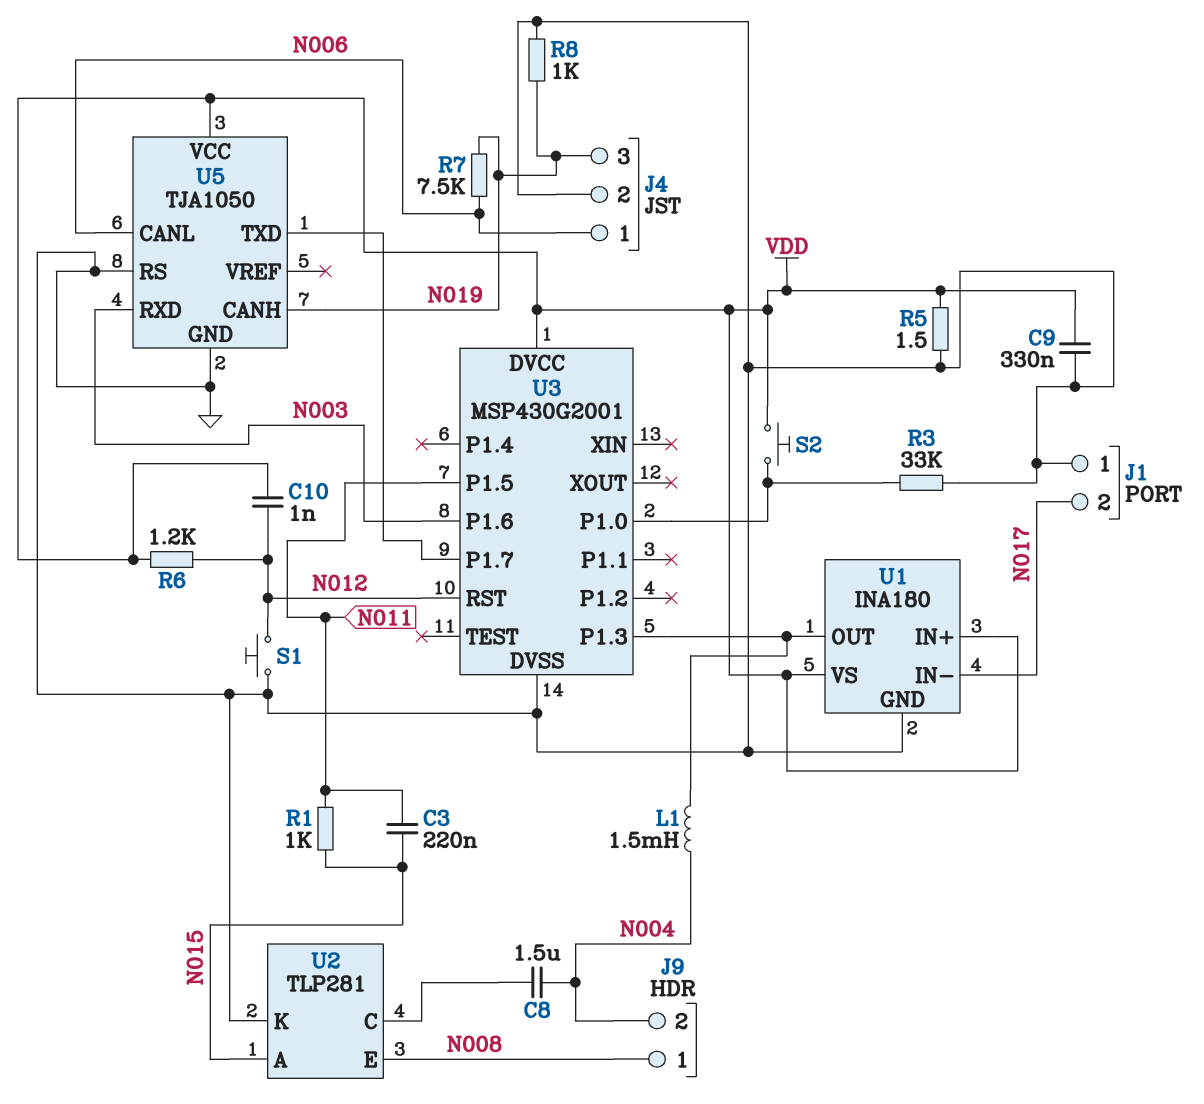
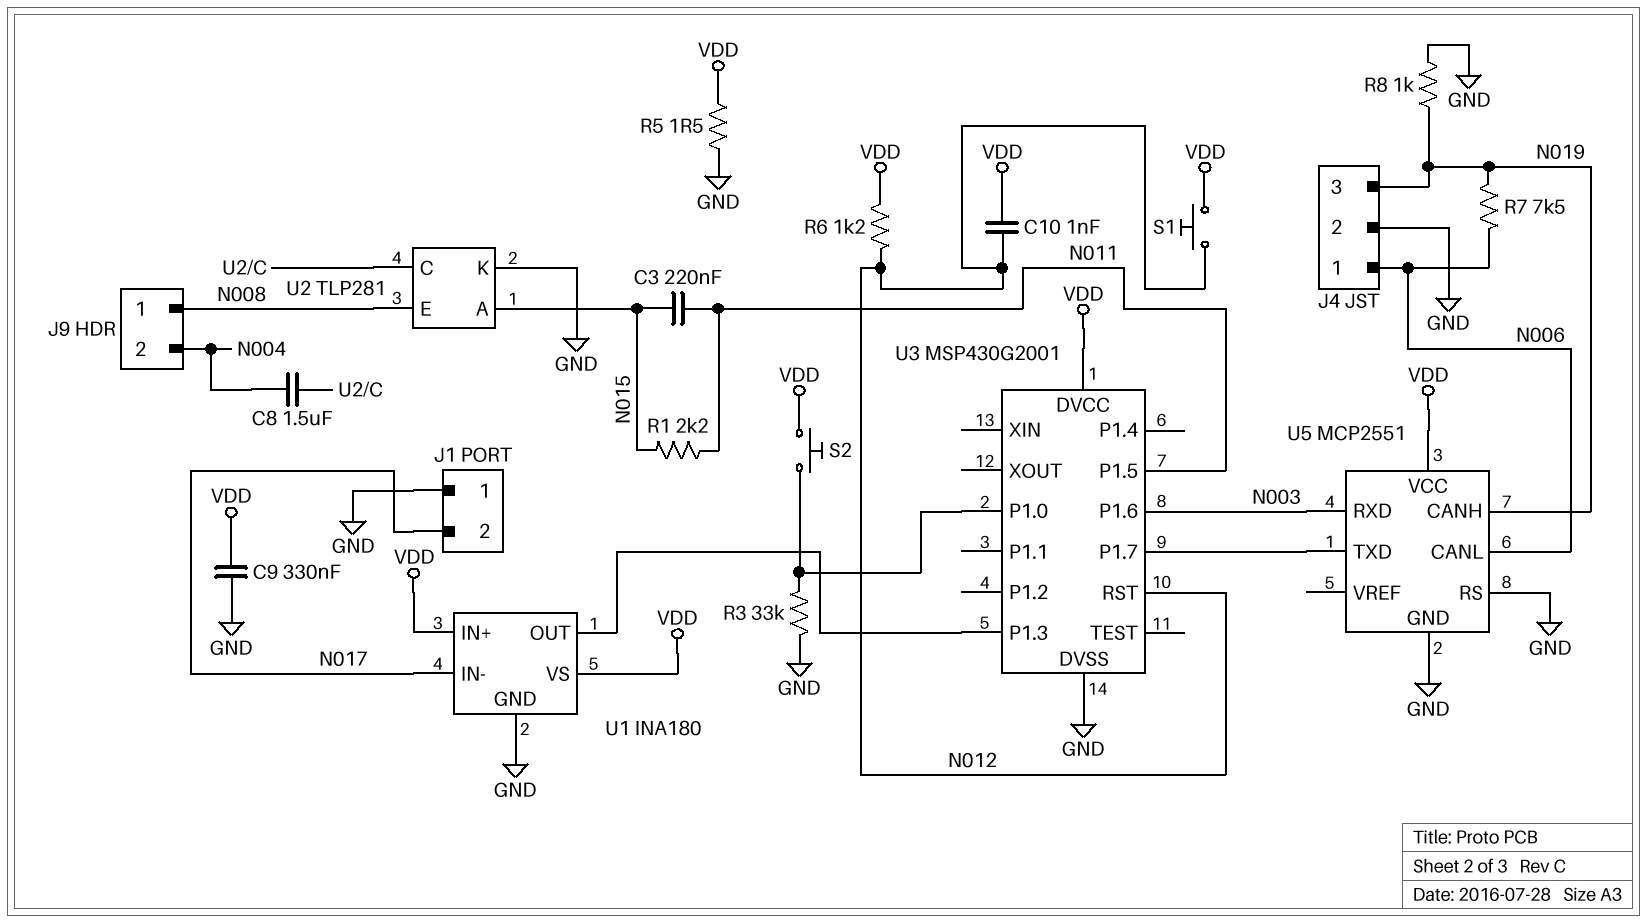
L1: 1.5mH (N004, U1/OUT) -> none
R1: 1k (N011, N015) -> 2.2k (N011, N015)
S1: button (GND, N012) -> button (N012, VDD)
U5: TJA1050 -> MCP2551

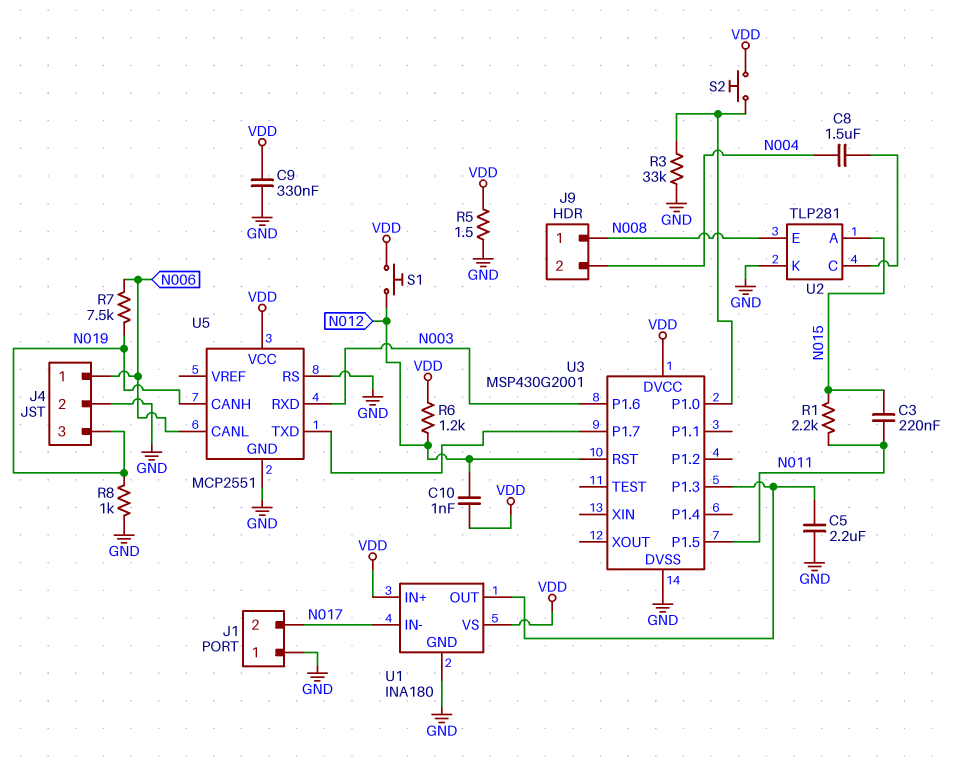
C5: none -> 2.2uF (GND, U1/OUT)

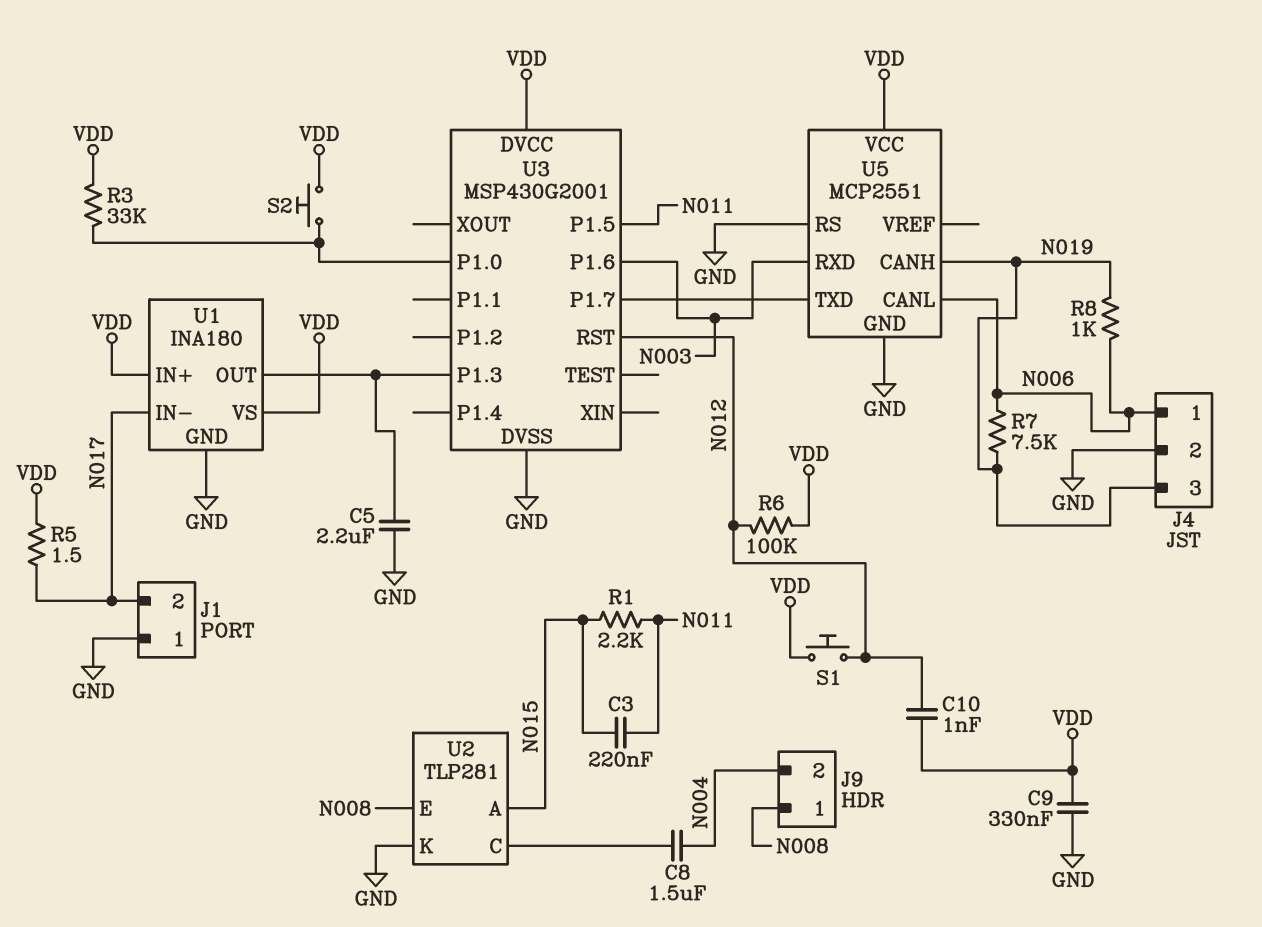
R3: 33k (GND, U3/P1.0) -> 33k (U3/P1.0, VDD)
R5: 1.5 (GND, VDD) -> 1.5 (N017, VDD)
R6: 1.2k (N012, VDD) -> 100k (N012, VDD)
R8: 1k (GND, N019) -> 1k (N006, N019)

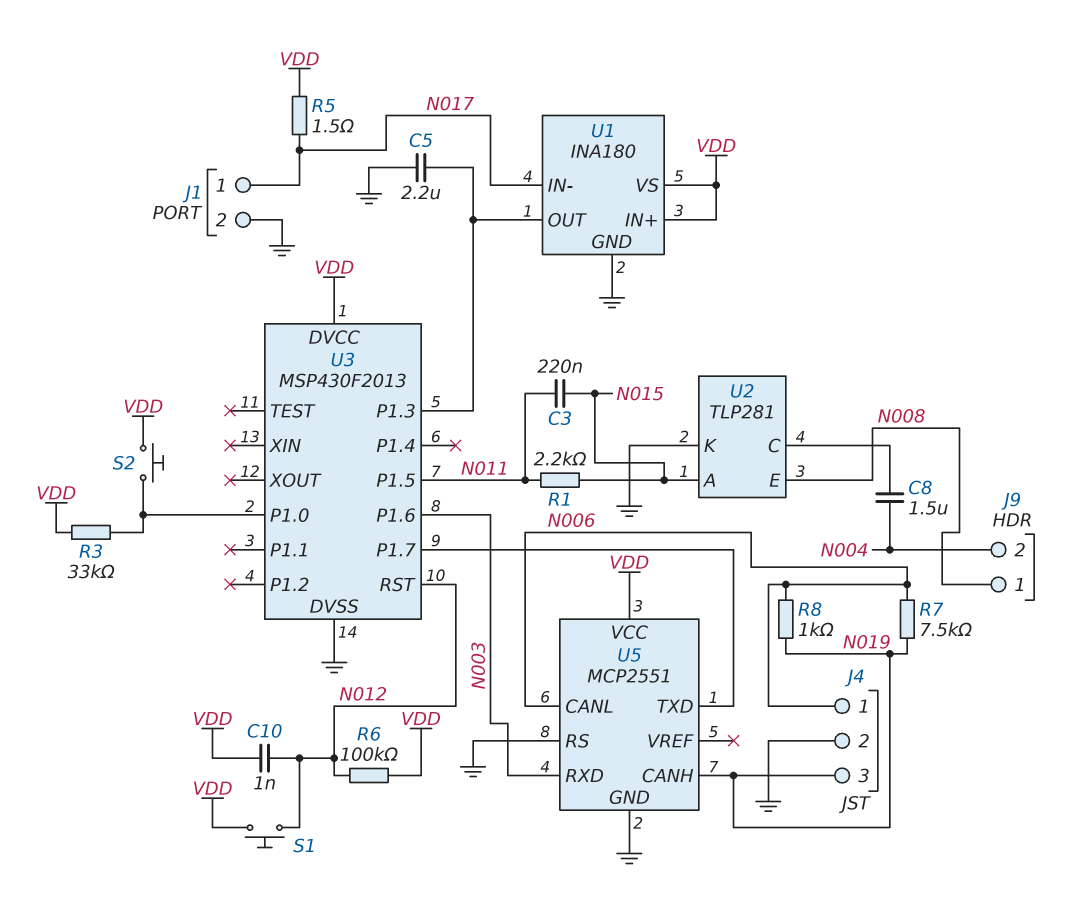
C9: 330nF (GND, VDD) -> none
J1 pin 1: GND -> N017
J1 pin 2: N017 -> GND
U3: MSP430G2001 -> MSP430F2013

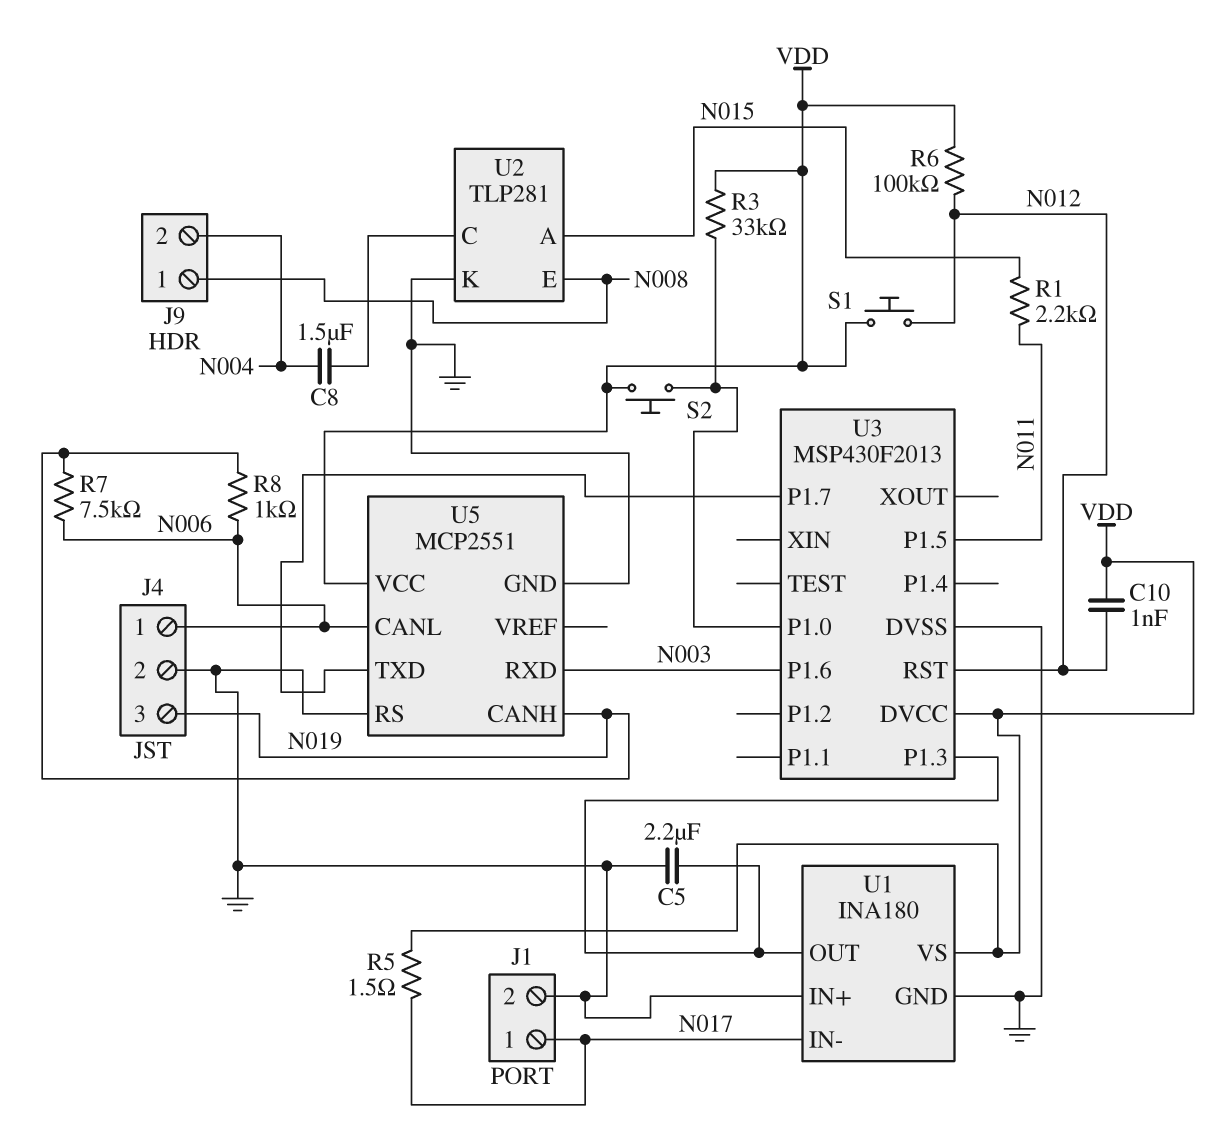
C3: 220nF (N011, N015) -> none
U1 pin IN+: VDD -> GND

